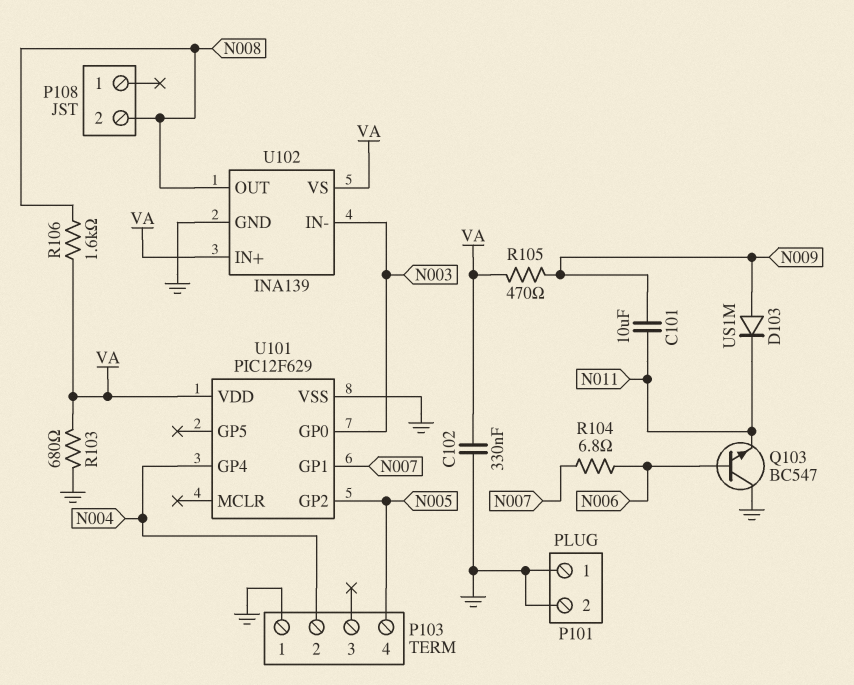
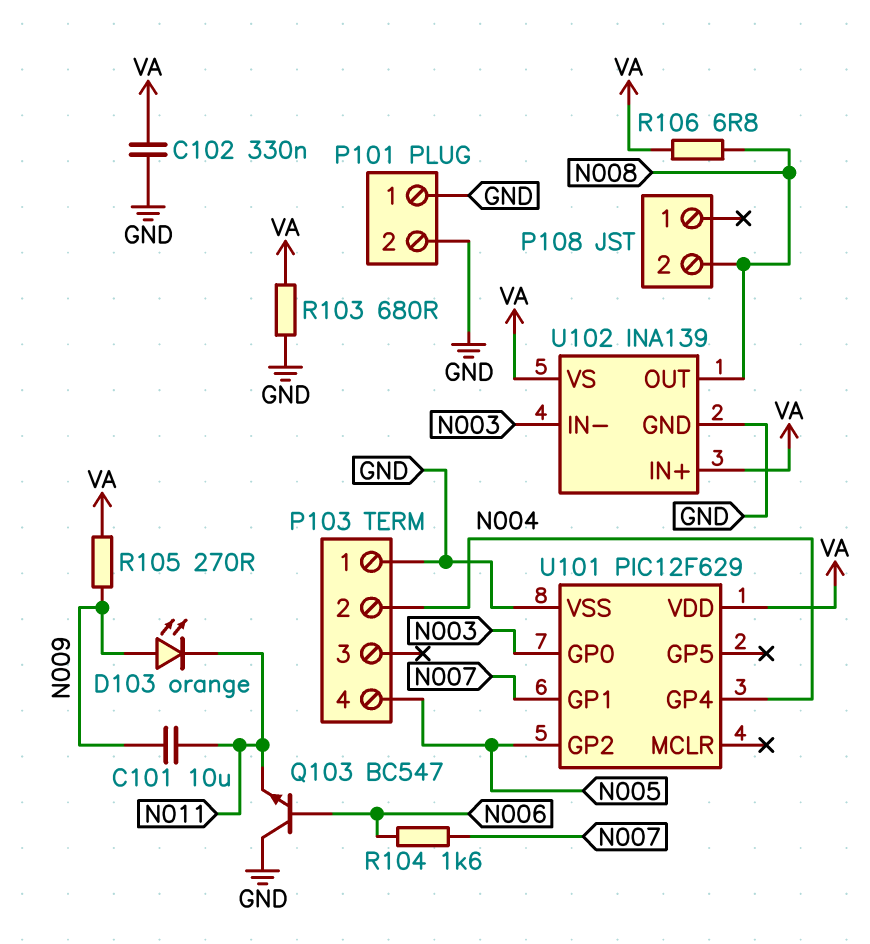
D103: diode US1M (A N009, K N011) -> LED orange (A N009, K N011)
R104: 6.8 (N006, N007) -> 1.6k (N006, N007)
R105: 470 (N009, VA) -> 270 (N009, VA)
R106: 1.6k (N008, VA) -> 6.8 (N008, VA)

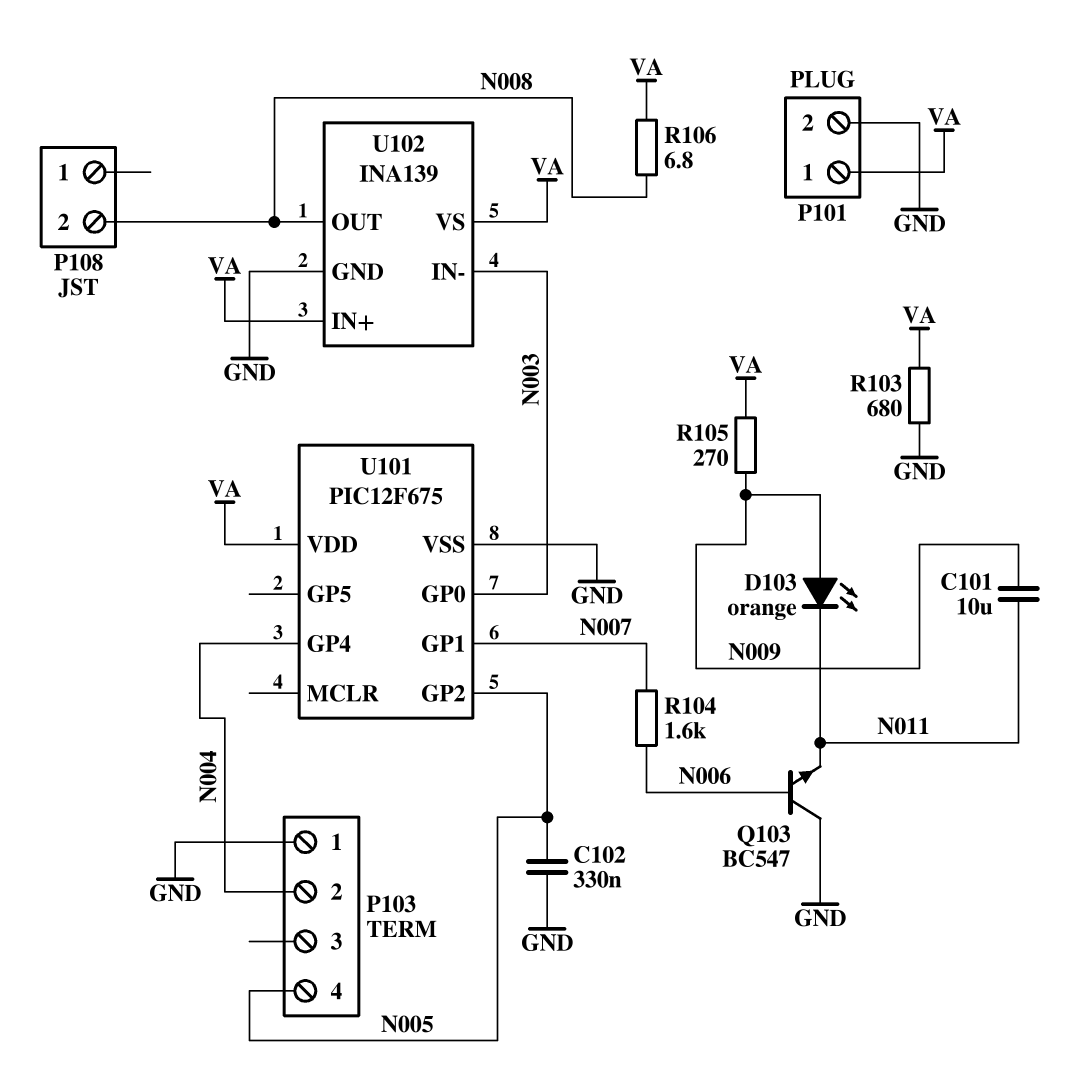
C102: 330nF (GND, VA) -> 330nF (GND, N005)
P101 pin 1: GND -> VA
U101: PIC12F629 -> PIC12F675

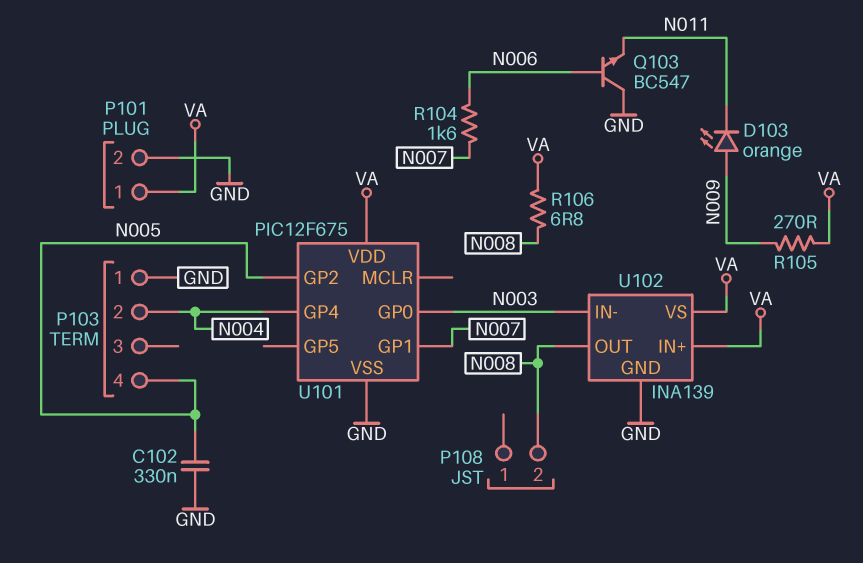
C101: 10uF (N009, N011) -> none
R103: 680 (GND, VA) -> none

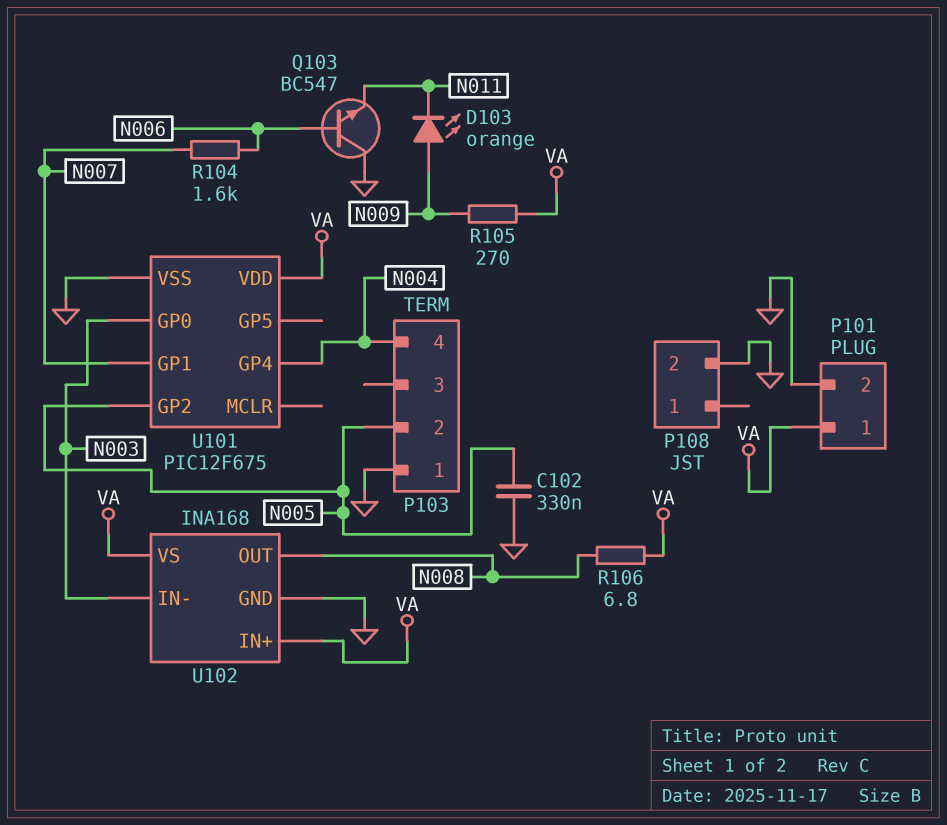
P103 pin 2: N004 -> N005
P103 pin 4: N005 -> N004
P108 pin 2: N008 -> GND
U102: INA139 -> INA168

